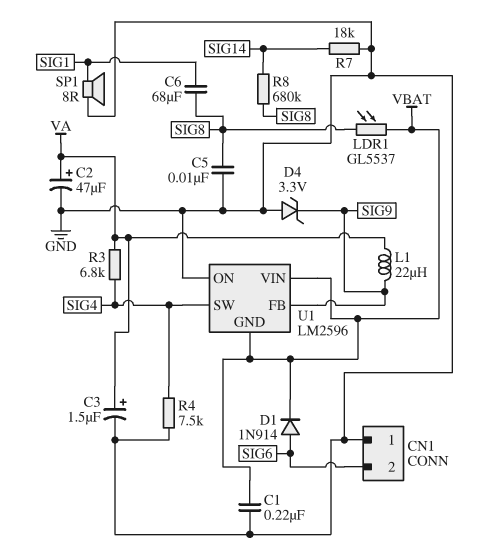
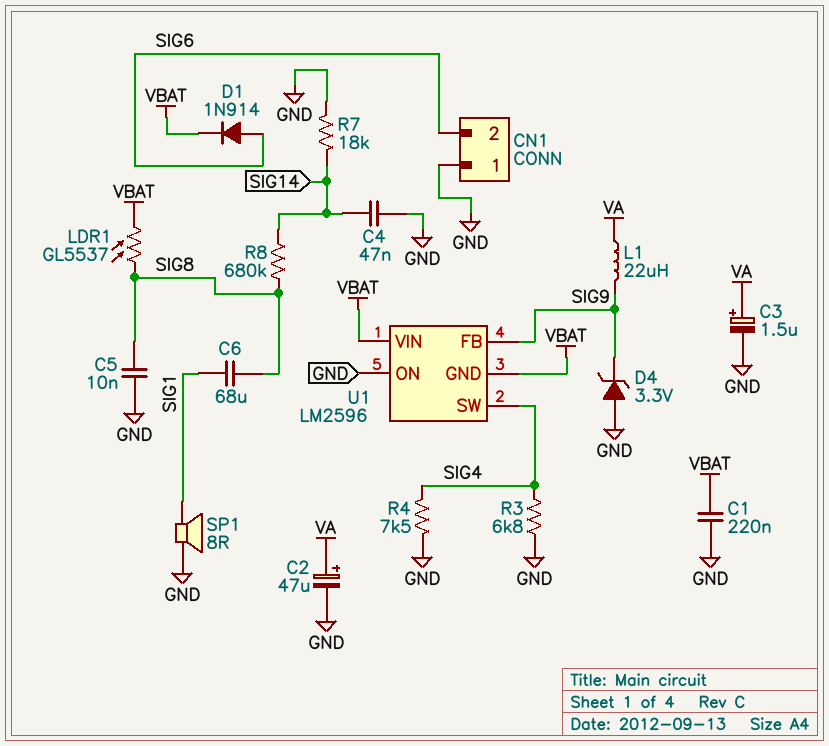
C4: none -> 47nF (GND, SIG14)
R3: 6.8k (SIG4, VA) -> 6.8k (GND, SIG4)

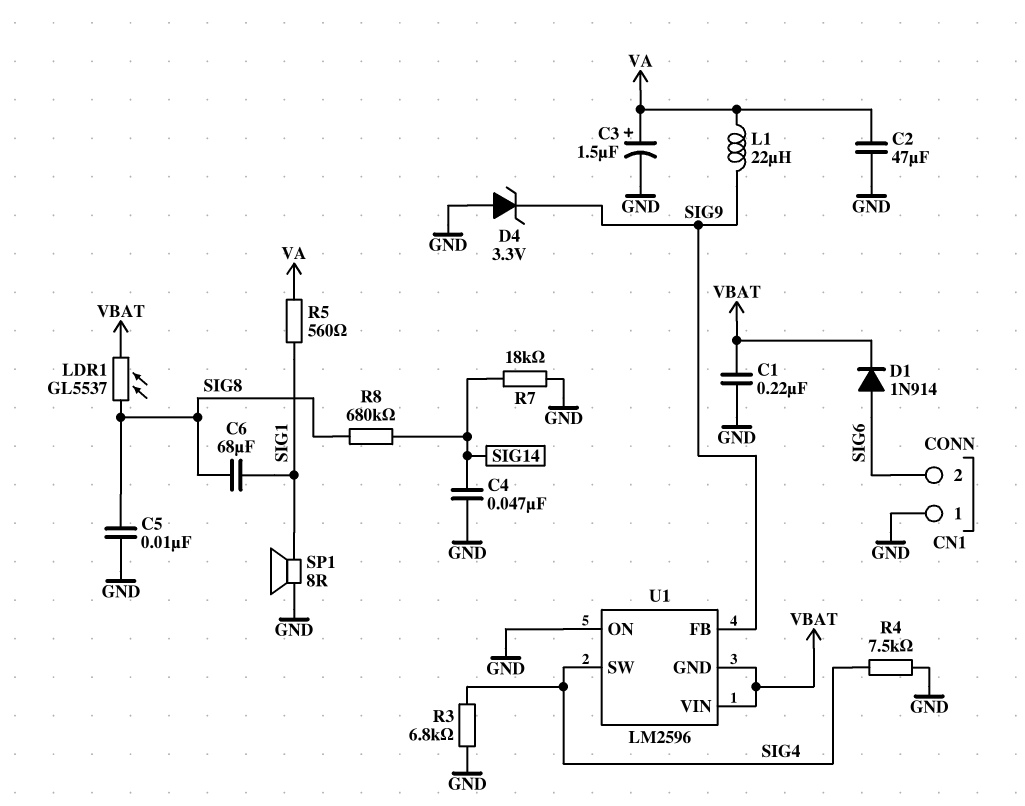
C2: 47uF (plus VA, minus GND) -> 47uF (GND, VA)
R5: none -> 560 (SIG1, VA)

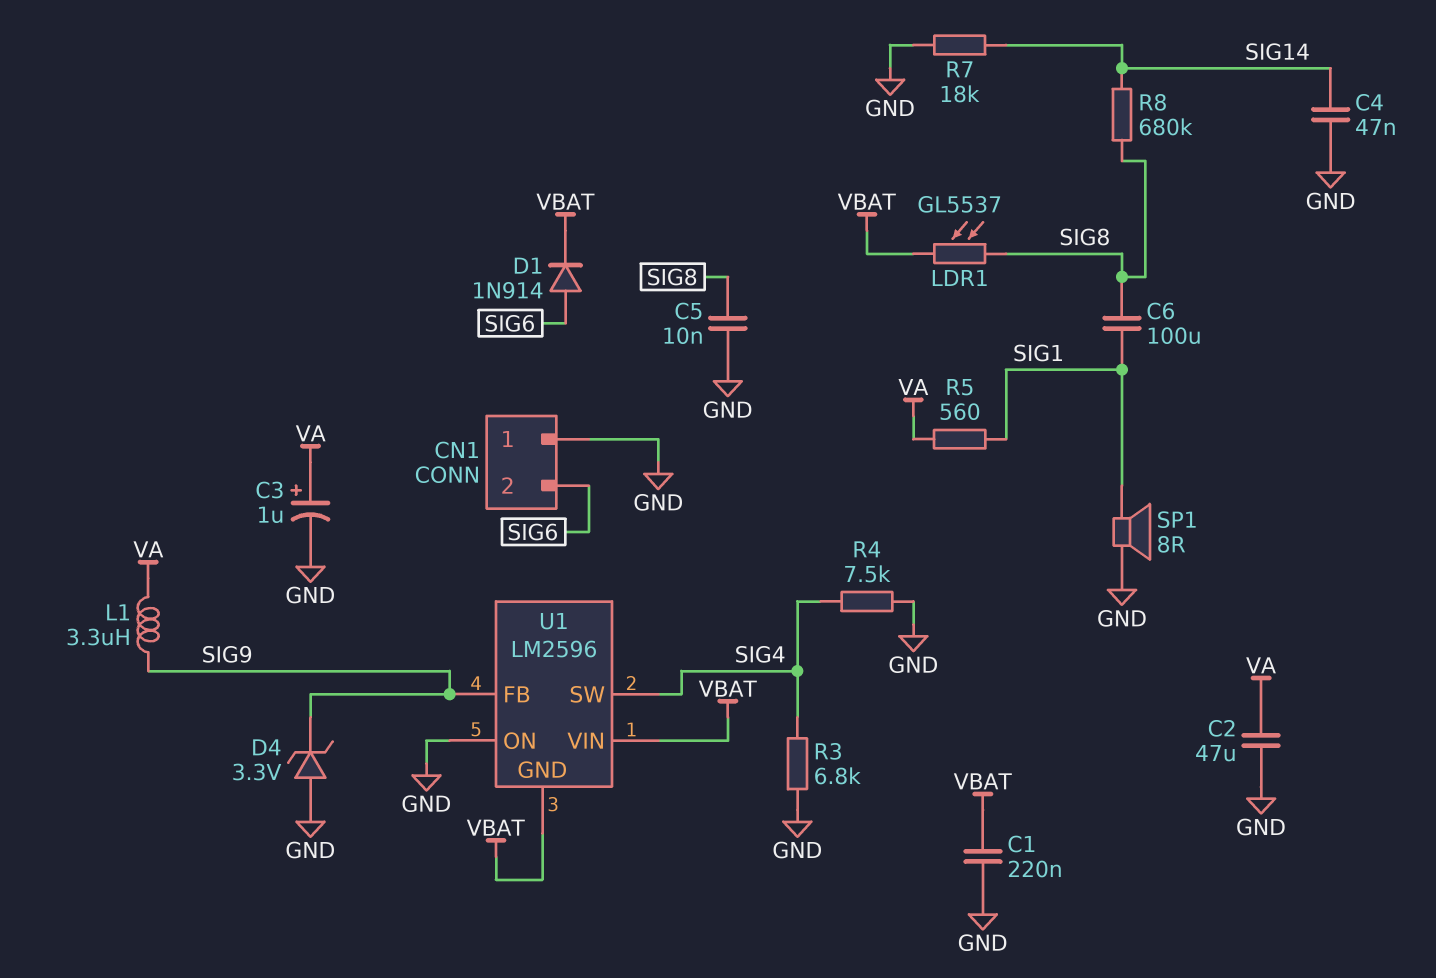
C3: 1.5uF (plus VA, minus GND) -> 1uF (plus VA, minus GND)
C6: 68uF (SIG1, SIG8) -> 100uF (SIG1, SIG8)
L1: 22uH (SIG9, VA) -> 3.3uH (SIG9, VA)

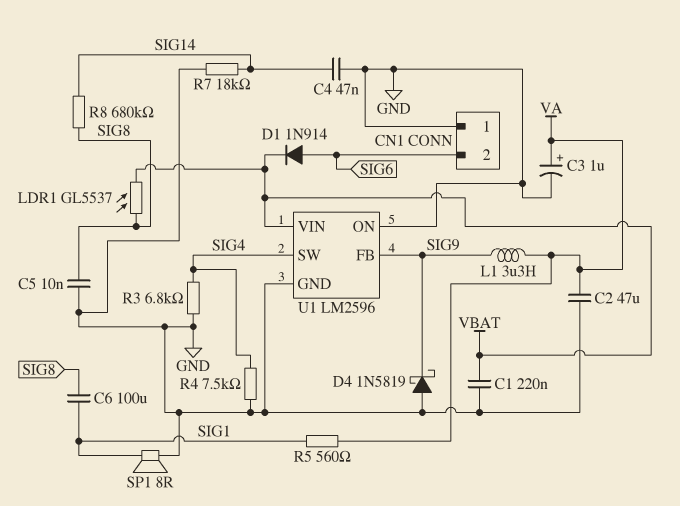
D4: zener 3.3V (A GND, K SIG9) -> schottky 1N5819 (A GND, K SIG9)
U1 pin GND: VBAT -> GND

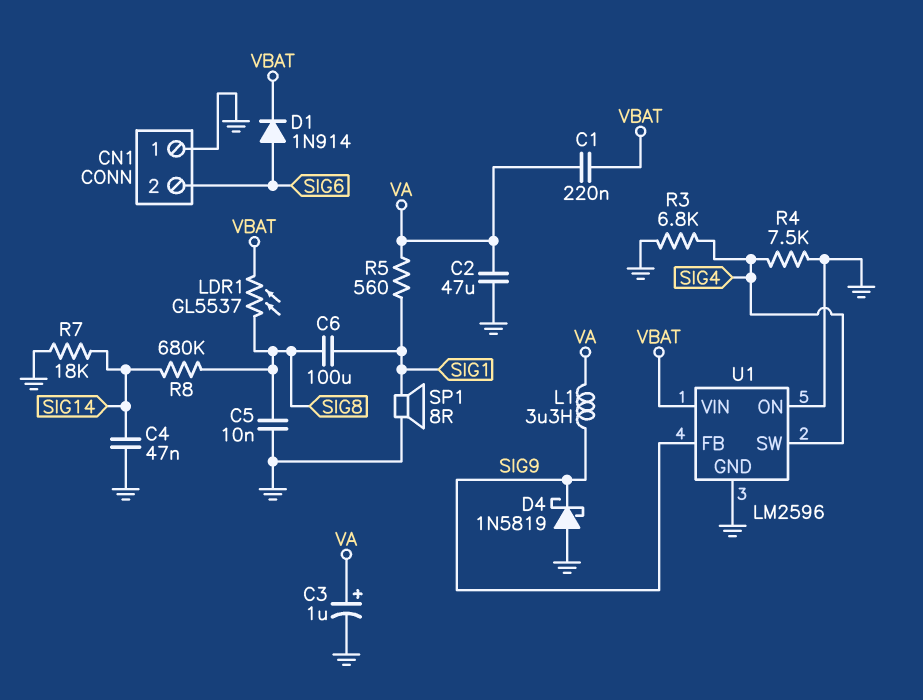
C1: 220nF (GND, VBAT) -> 220nF (VA, VBAT)

